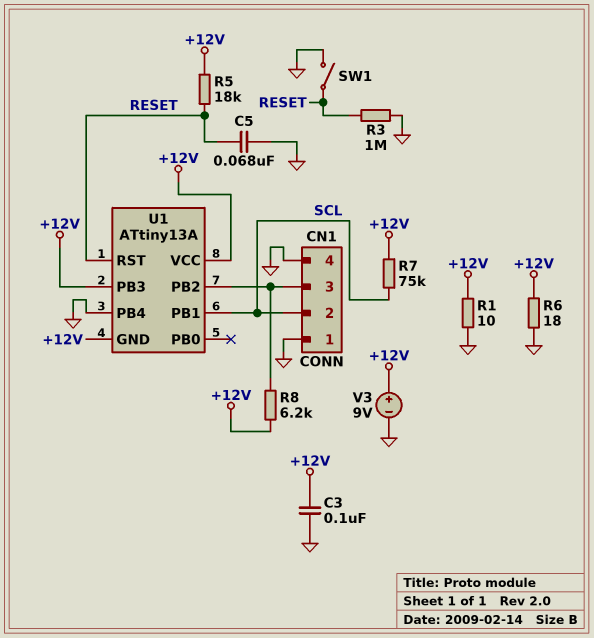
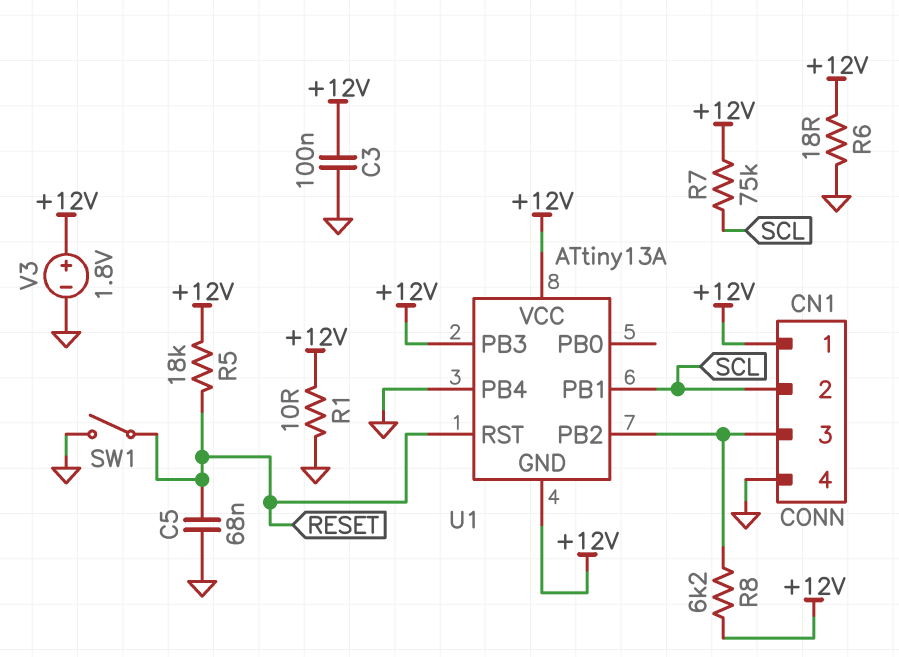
CN1 pin 1: GND -> +12V
R3: 1M (GND, RESET) -> none
V3: 9V (plus +12V, minus GND) -> 1.8V (plus +12V, minus GND)

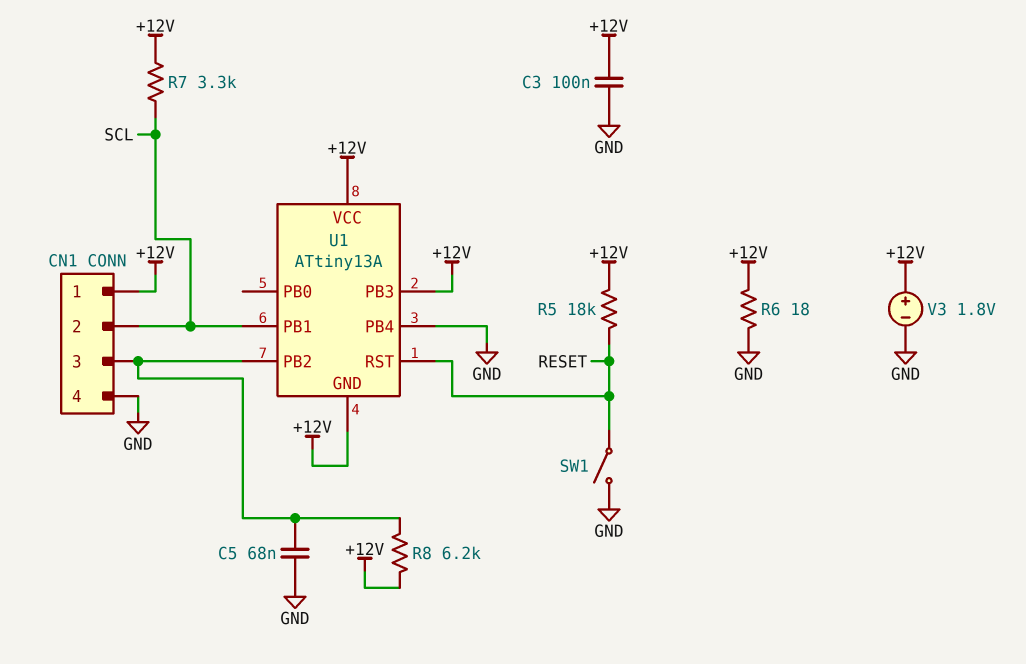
C5: 68nF (GND, RESET) -> 68nF (CN1/3, GND)
R1: 10 (+12V, GND) -> none
R7: 75k (+12V, SCL) -> 3.3k (+12V, SCL)

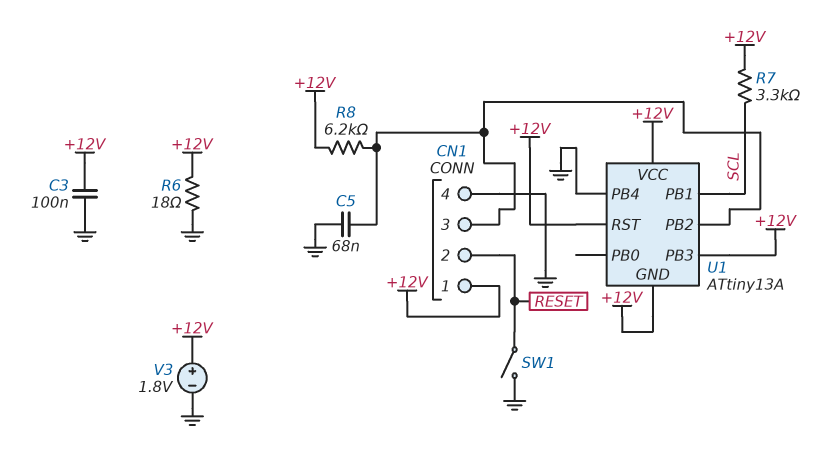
CN1 pin 2: SCL -> RESET
R5: 18k (+12V, RESET) -> none
U1 pin RST: RESET -> +12V

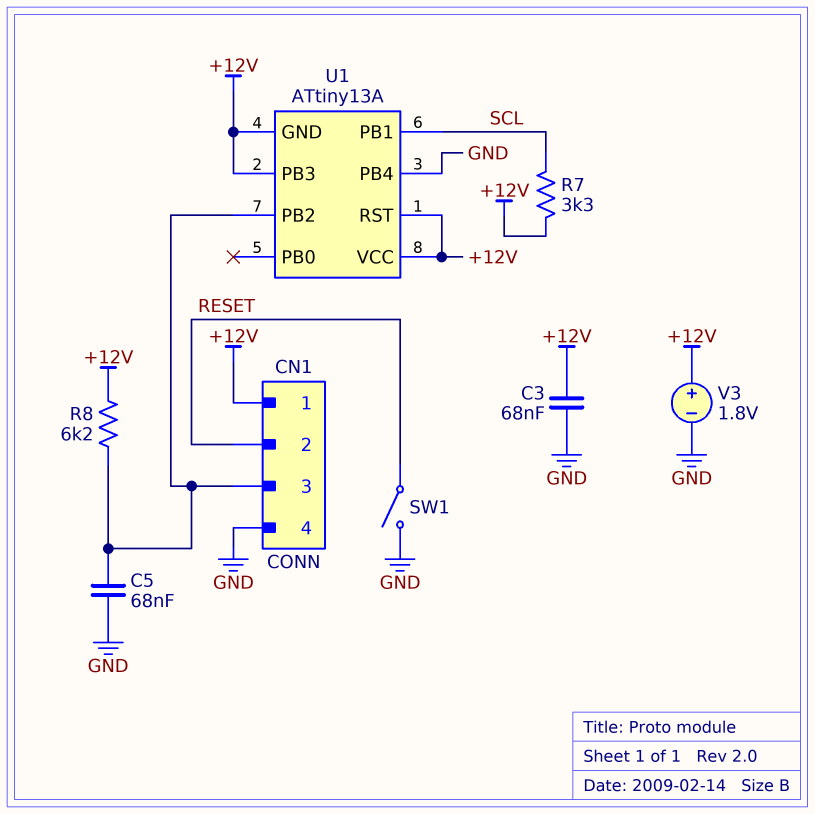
C3: 100nF (+12V, GND) -> 68nF (+12V, GND)
R6: 18 (+12V, GND) -> none

